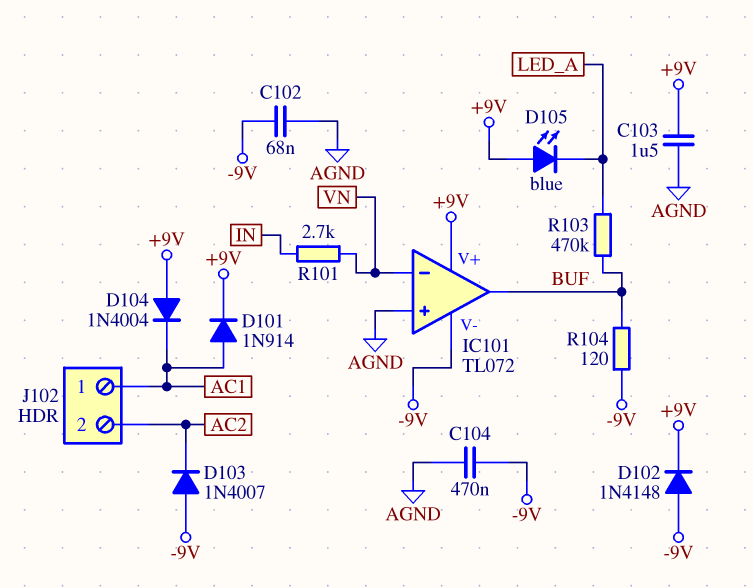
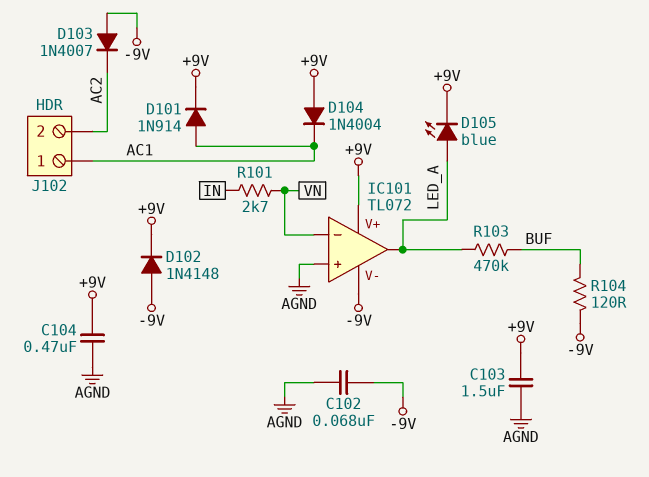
C104: 470nF (-9V, AGND) -> 470nF (+9V, AGND)
D105: LED blue (A +9V, K LED_A) -> LED blue (A LED_A, K +9V)
IC101 pin out: BUF -> LED_A

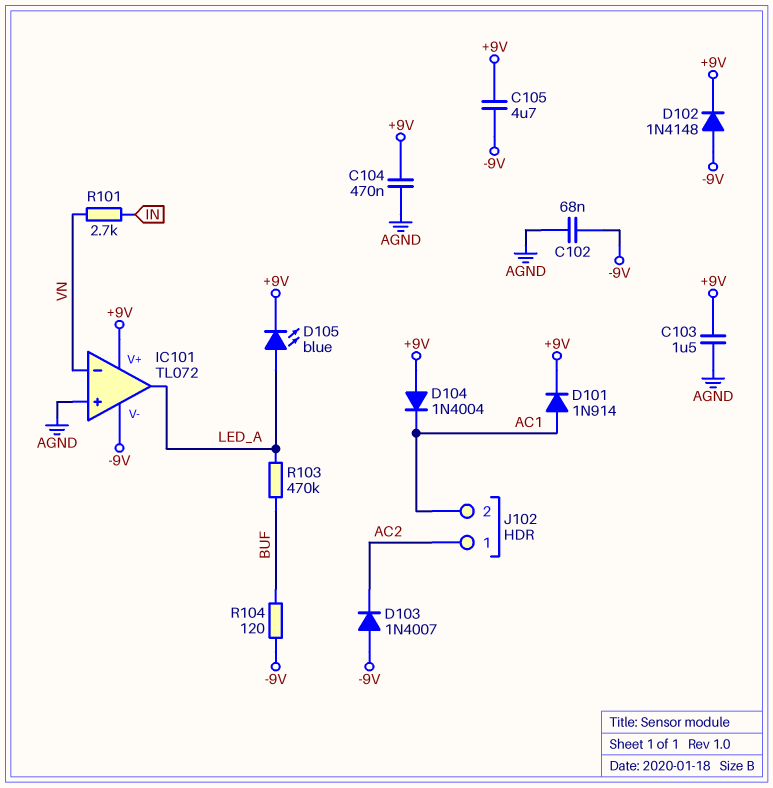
C105: none -> 4.7uF (+9V, -9V)
J102 pin 1: AC1 -> AC2
J102 pin 2: AC2 -> AC1

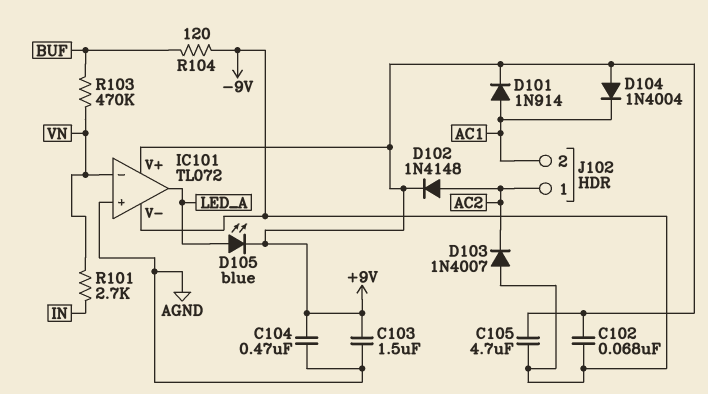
C102: 68nF (-9V, AGND) -> 68nF (+9V, -9V)
D102: diode 1N4148 (A -9V, K +9V) -> diode 1N4148 (A AC2, K +9V)
R103: 470k (BUF, LED_A) -> 470k (BUF, VN)

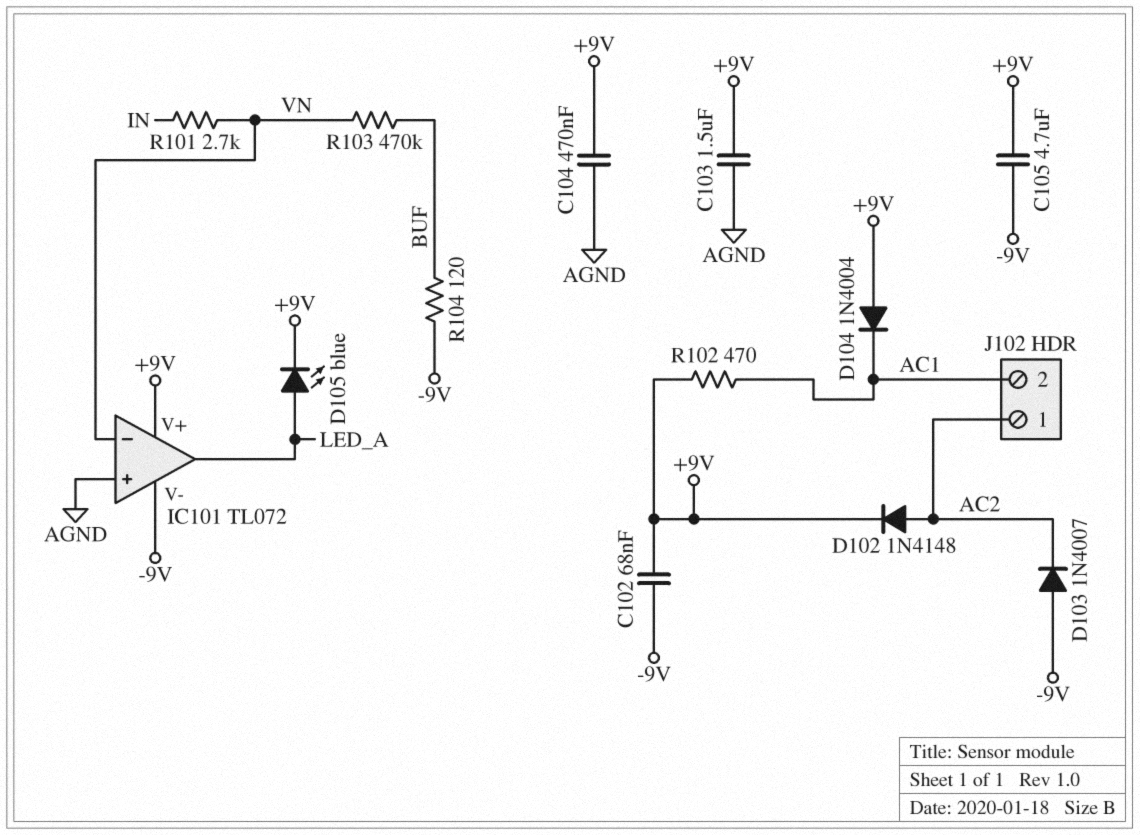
D101: diode 1N914 (A AC1, K +9V) -> none
R102: none -> 470 (+9V, AC1)

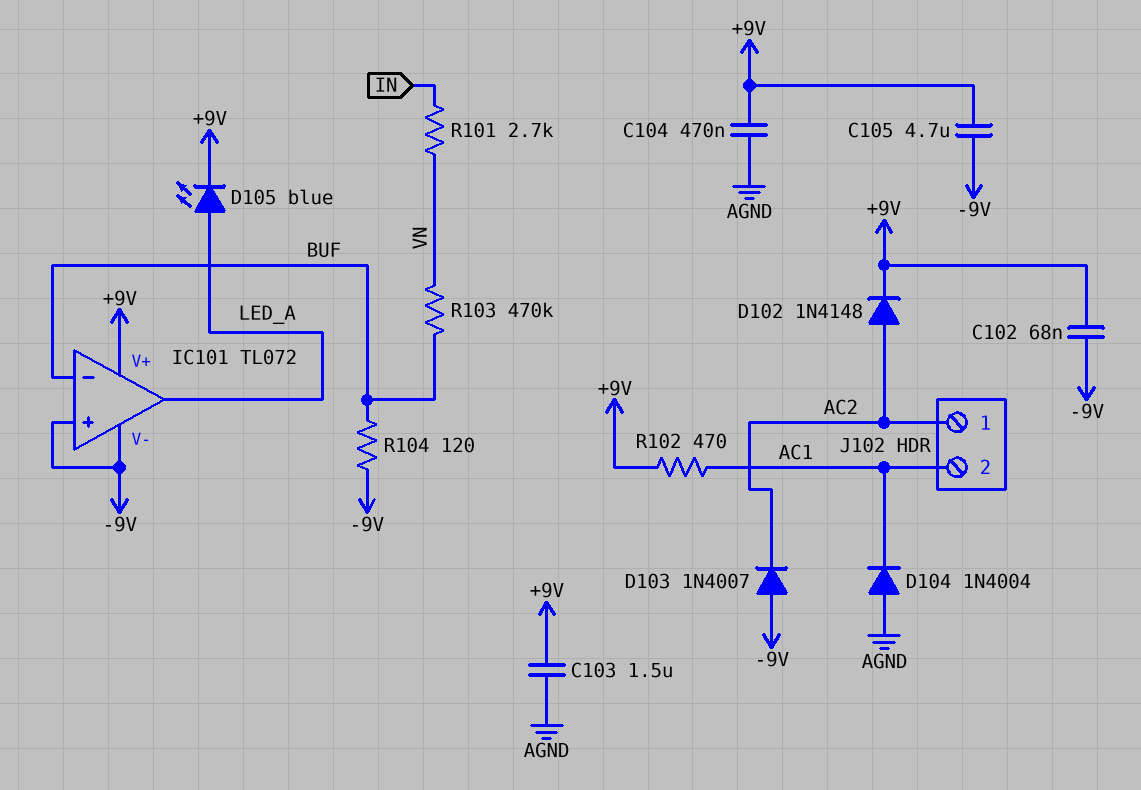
D104: diode 1N4004 (A +9V, K AC1) -> diode 1N4004 (A AGND, K AC1)
IC101 pin in+: AGND -> -9V
IC101 pin in-: VN -> BUF

